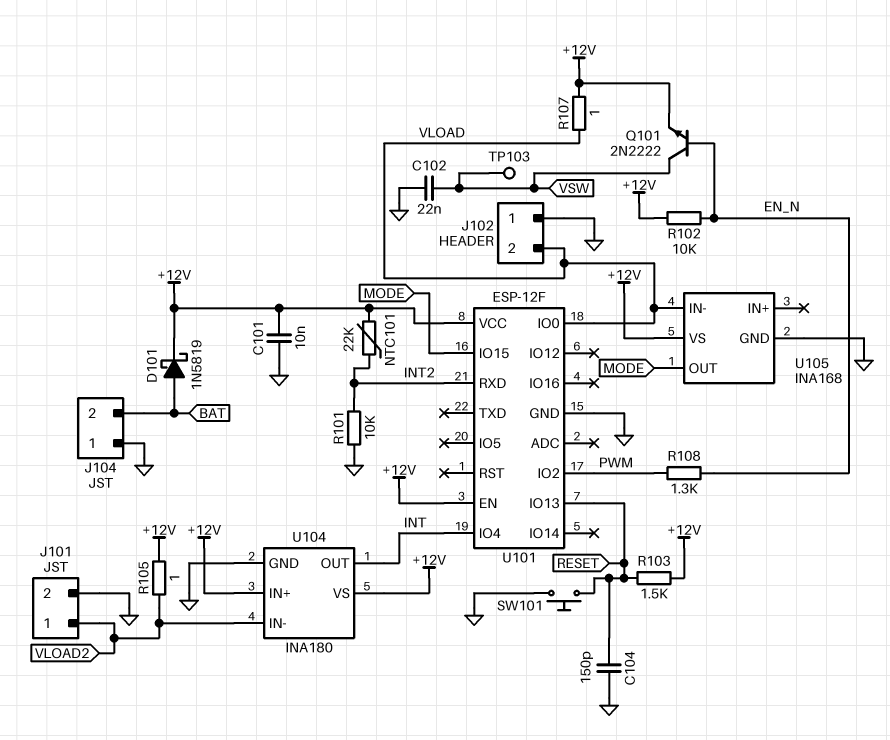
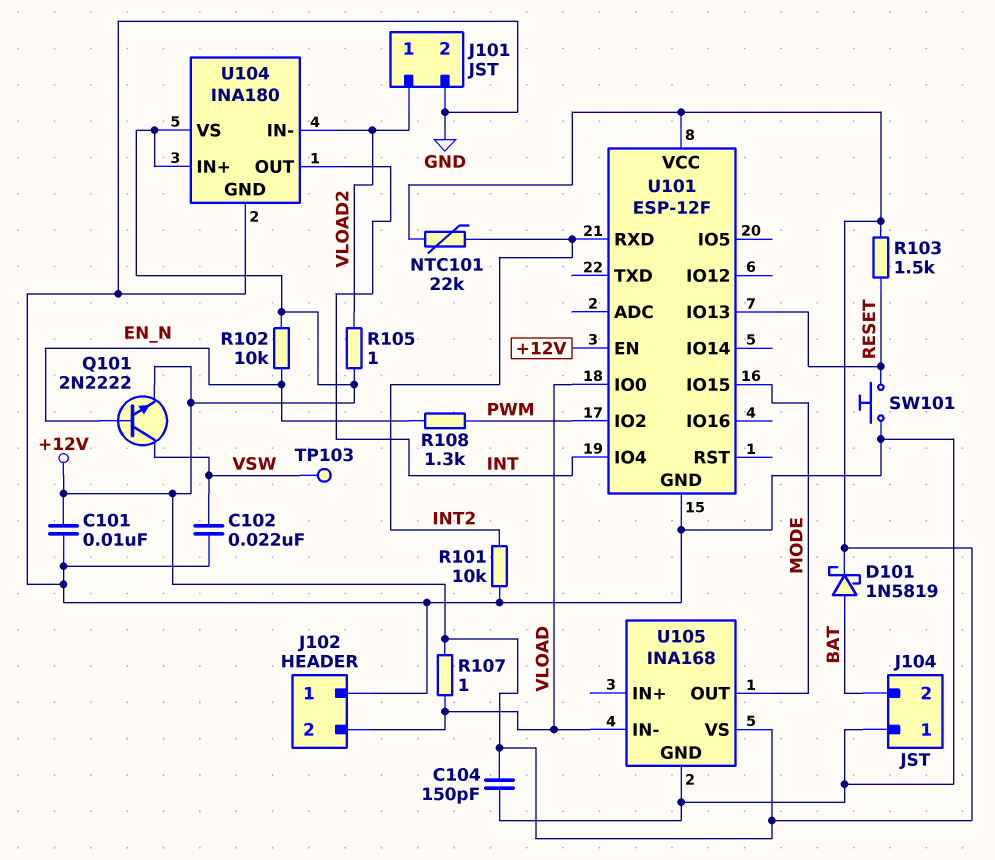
C104: 150pF (GND, RESET) -> 150pF (+12V, GND)

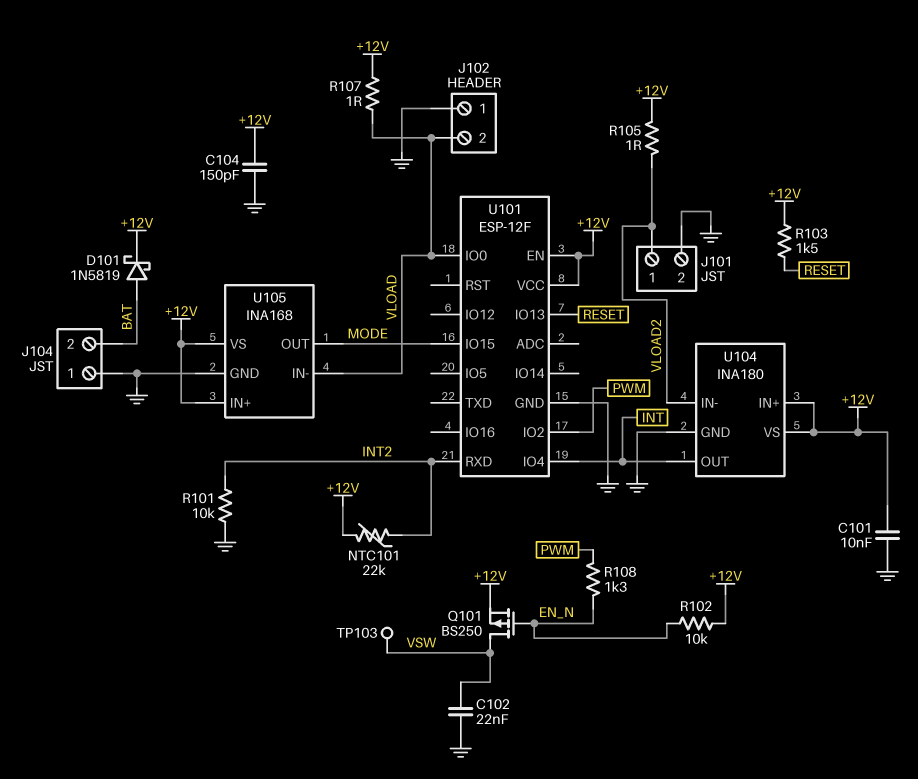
Q101: NPN 2N2222 (B EN_N, C VSW, E +12V) -> PMOS BS250 (G EN_N, D VSW, S +12V)
SW101: button (GND, RESET) -> none
U105 pin IN+: none -> +12V

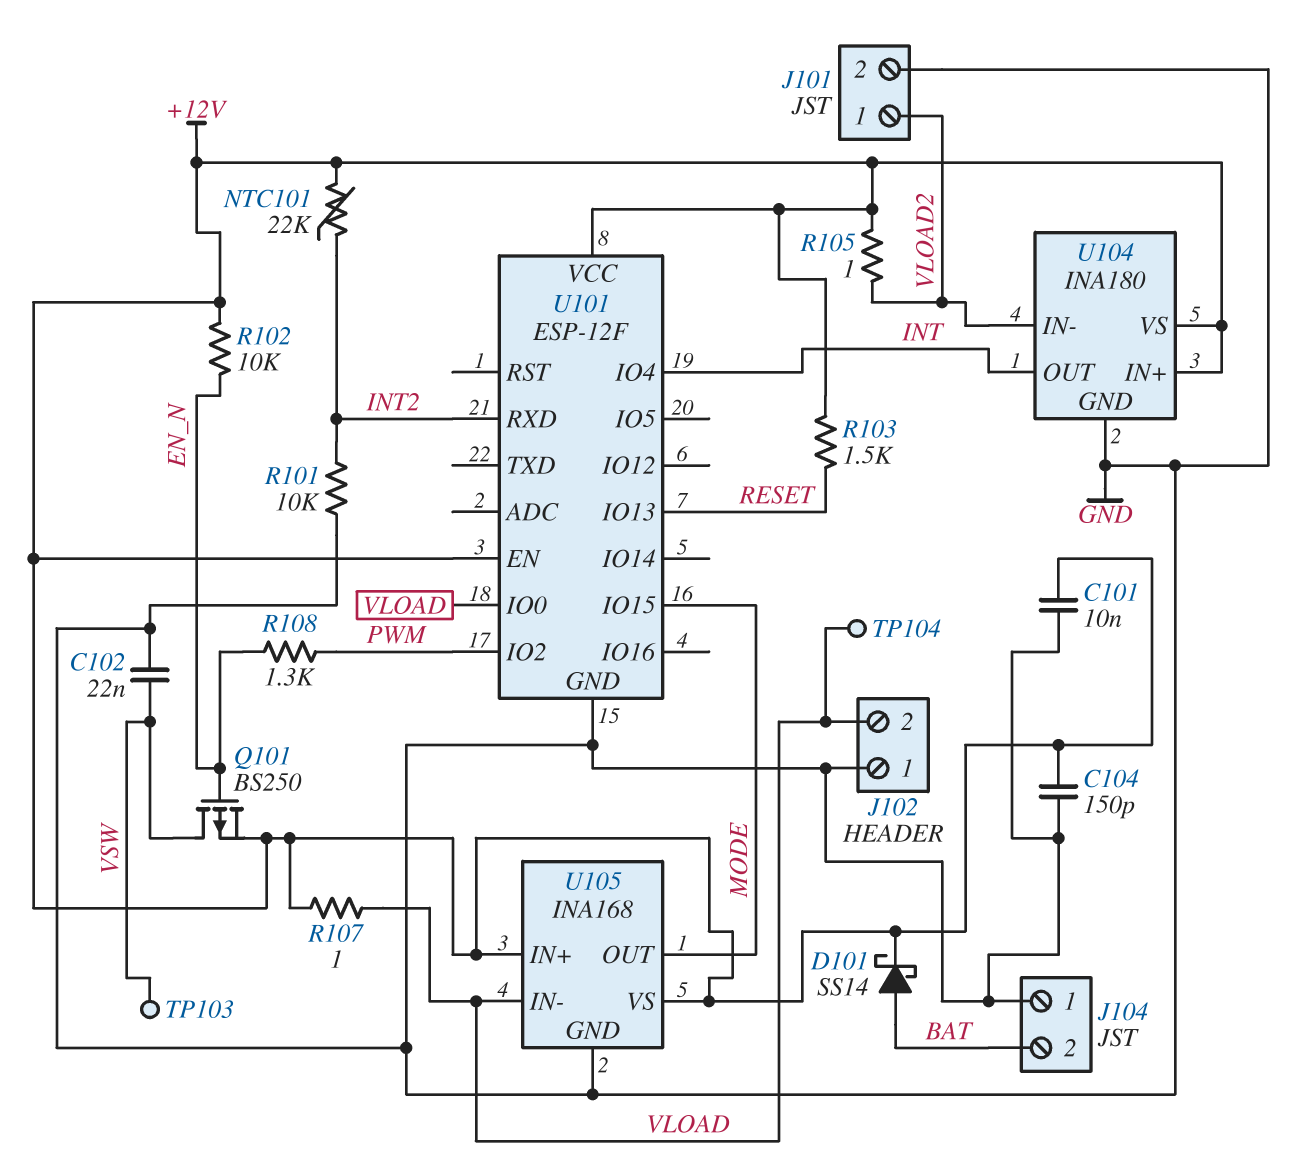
D101: schottky 1N5819 (A BAT, K +12V) -> schottky SS14 (A BAT, K +12V)
TP104: none -> test point (VLOAD)

